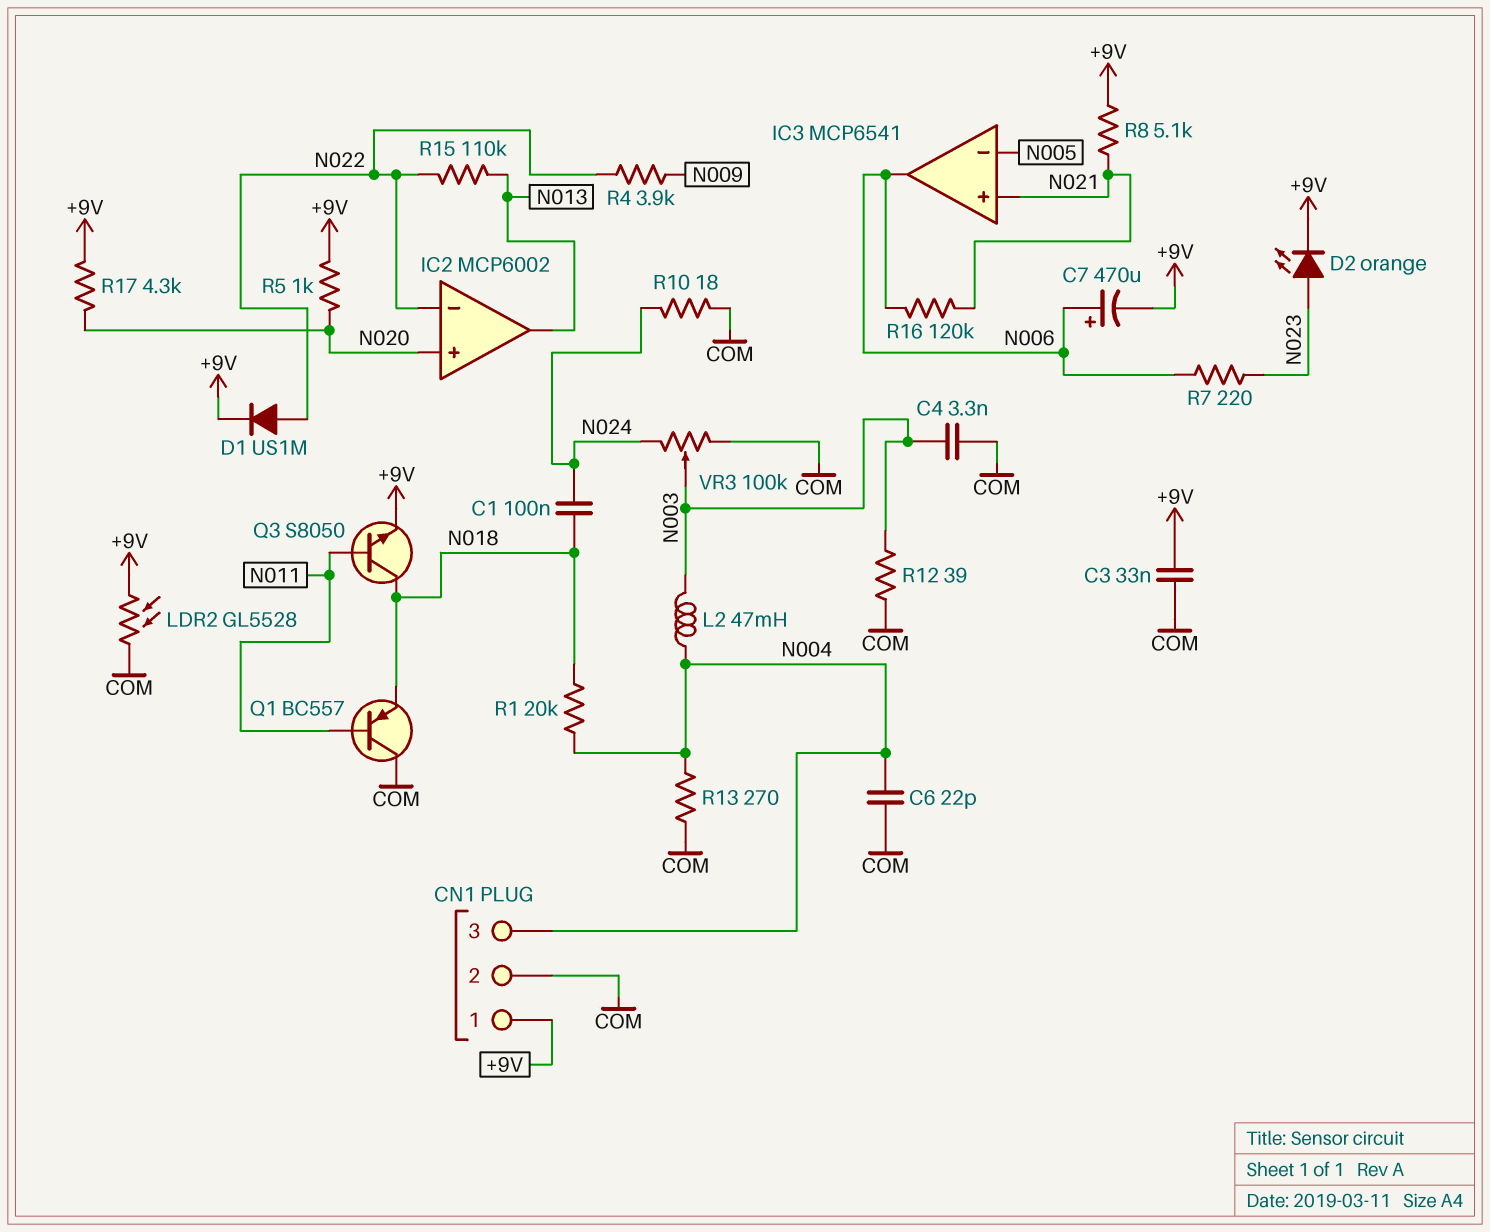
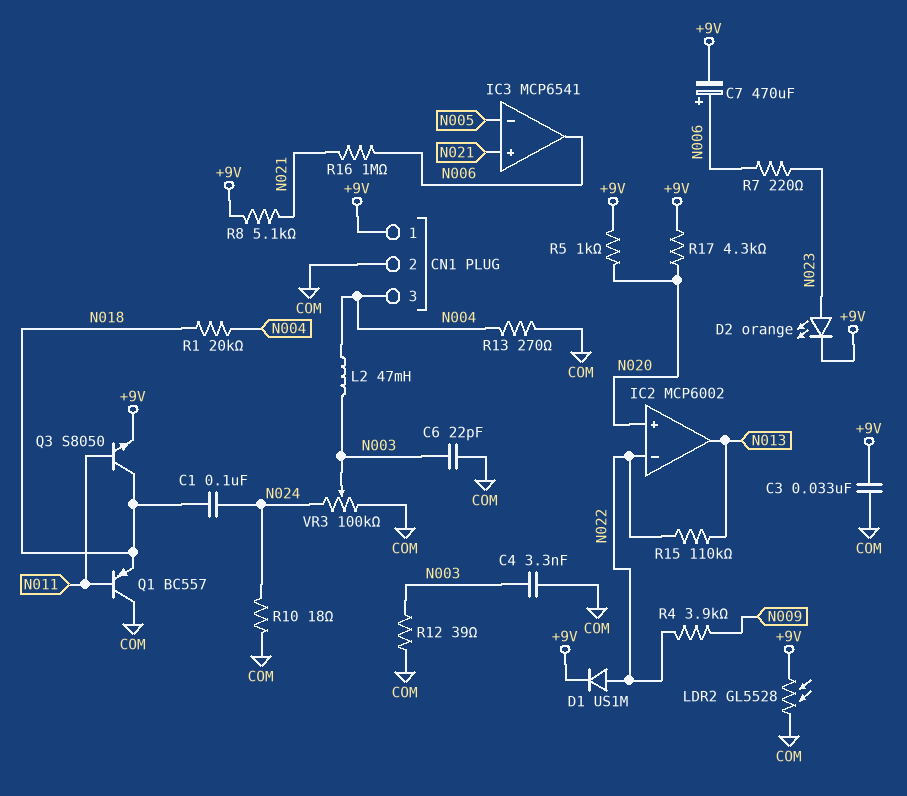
C6: 22pF (COM, N004) -> 22pF (COM, N003)
R16: 120k (N006, N021) -> 1M (N006, N021)

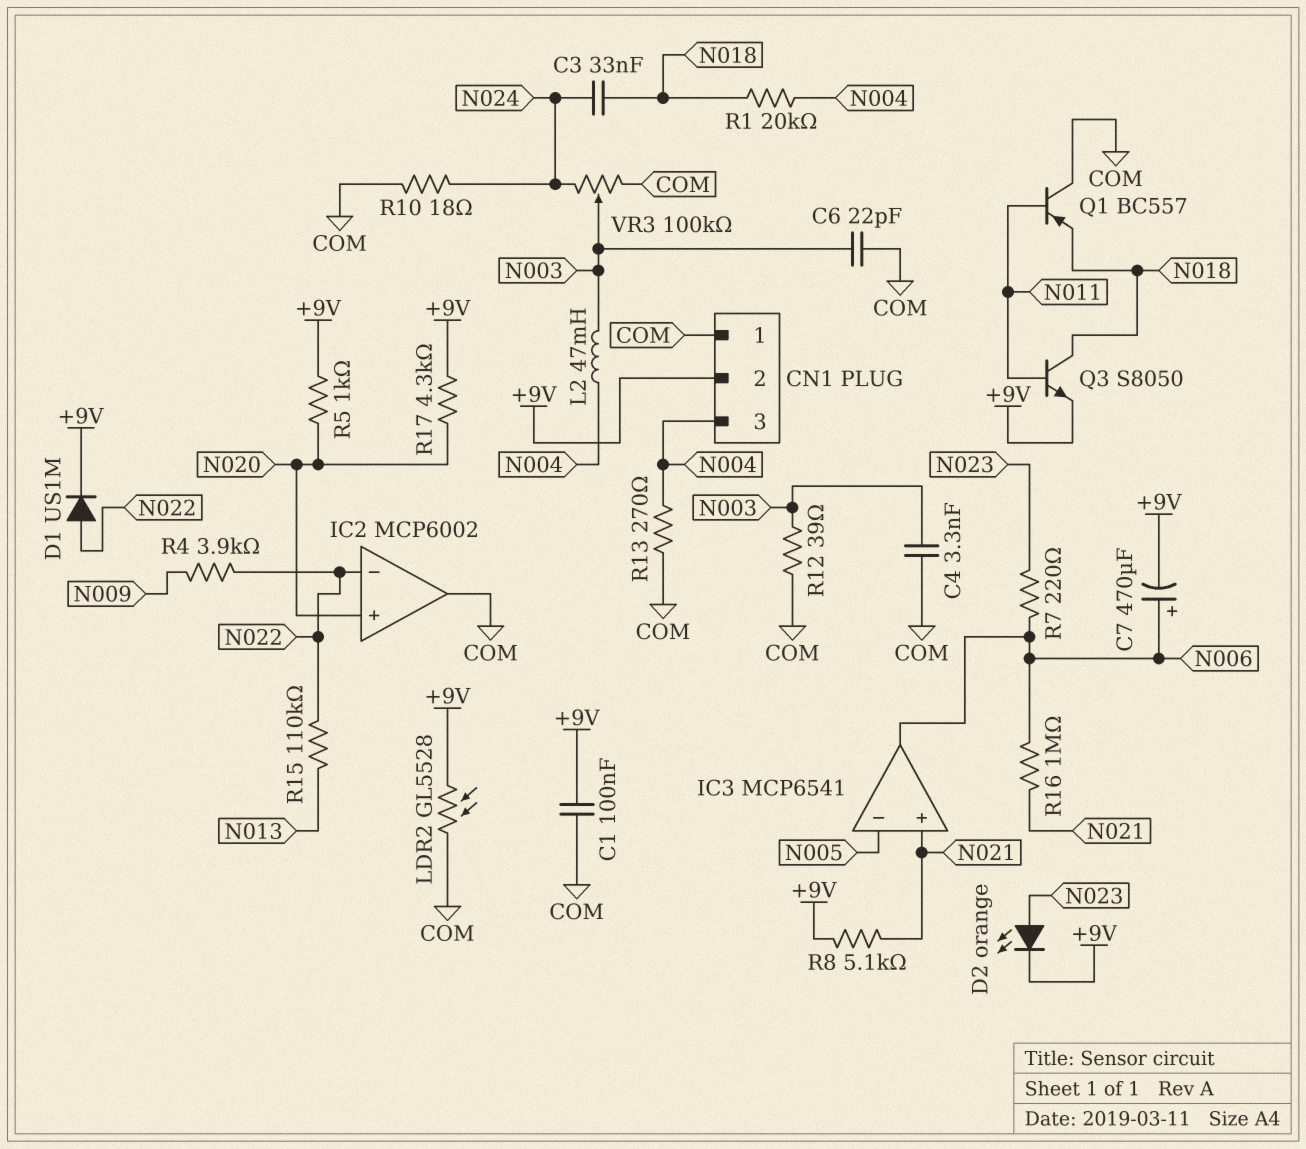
C1: 100nF (N018, N024) -> 100nF (+9V, COM)
C3: 33nF (+9V, COM) -> 33nF (N018, N024)
CN1 pin 1: +9V -> COM
CN1 pin 2: COM -> +9V
IC2 pin out: N013 -> COM

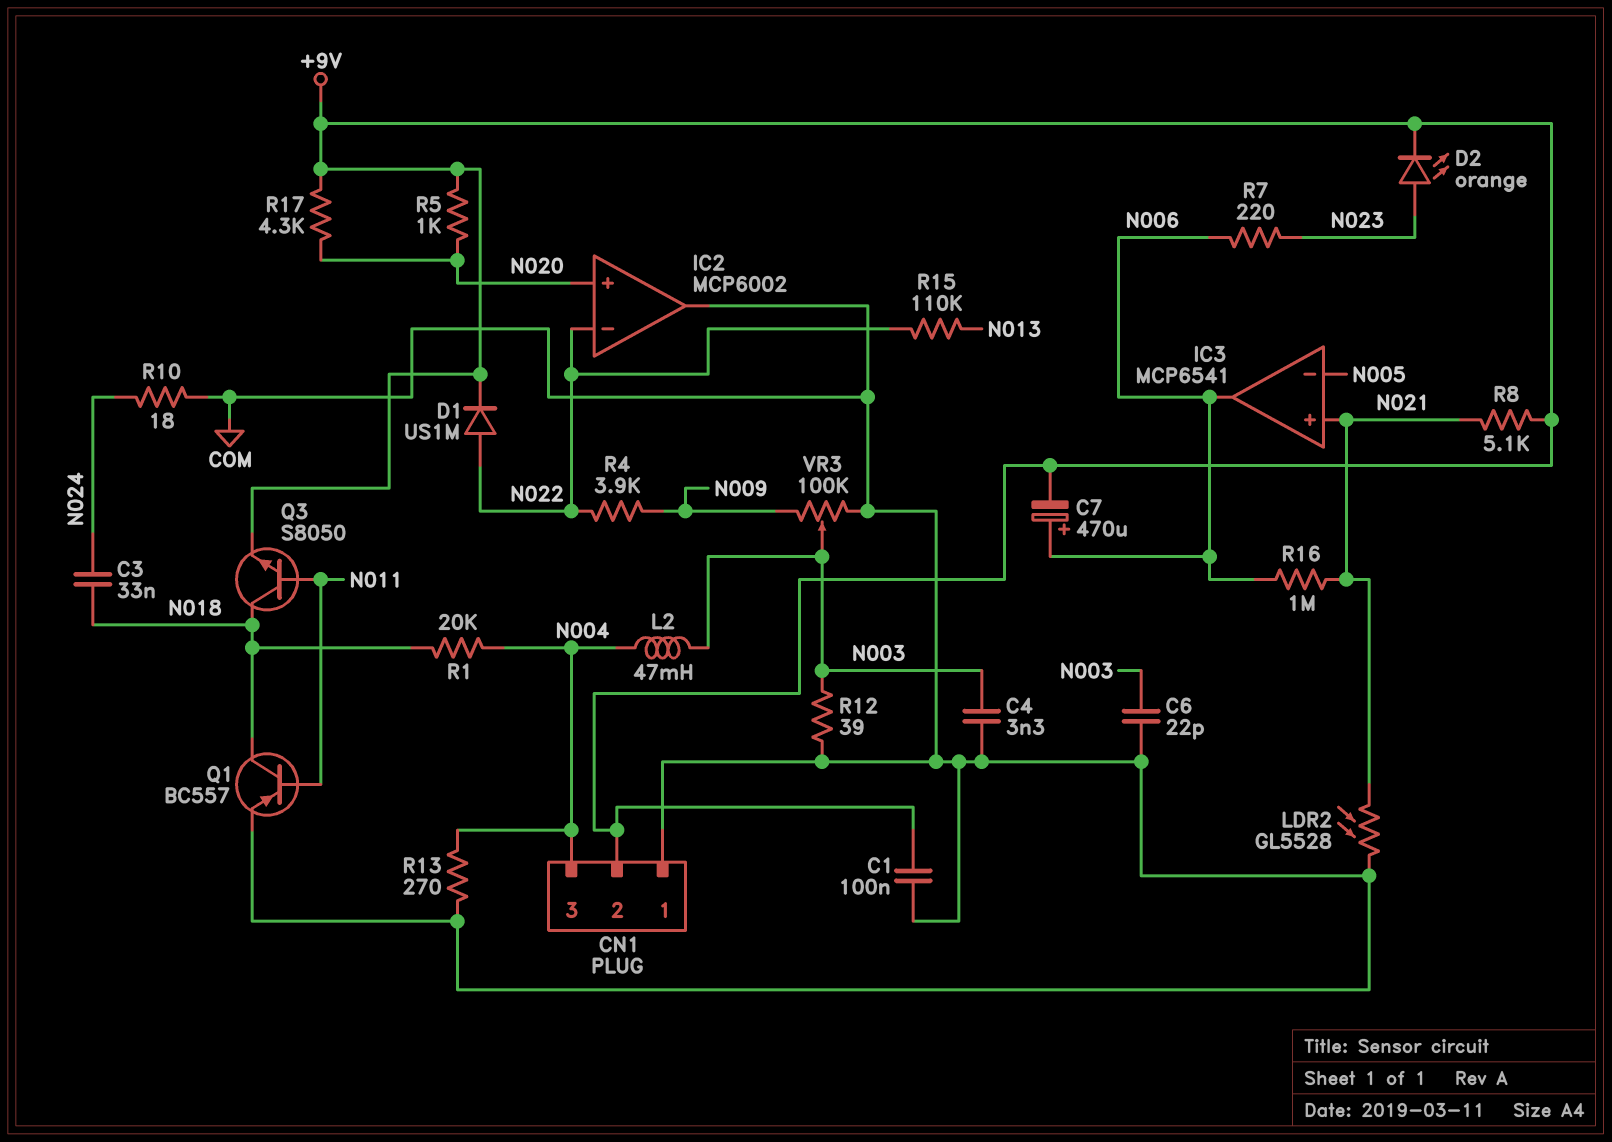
LDR2: GL5528 (+9V, COM) -> GL5528 (COM, N021)
Q1: PNP BC557 (B N011, C COM, E N018) -> PNP BC557 (B N011, C N018, E COM)
VR3: 100k (COM, N024, wiper N003) -> 100k (COM, N009, wiper N003)

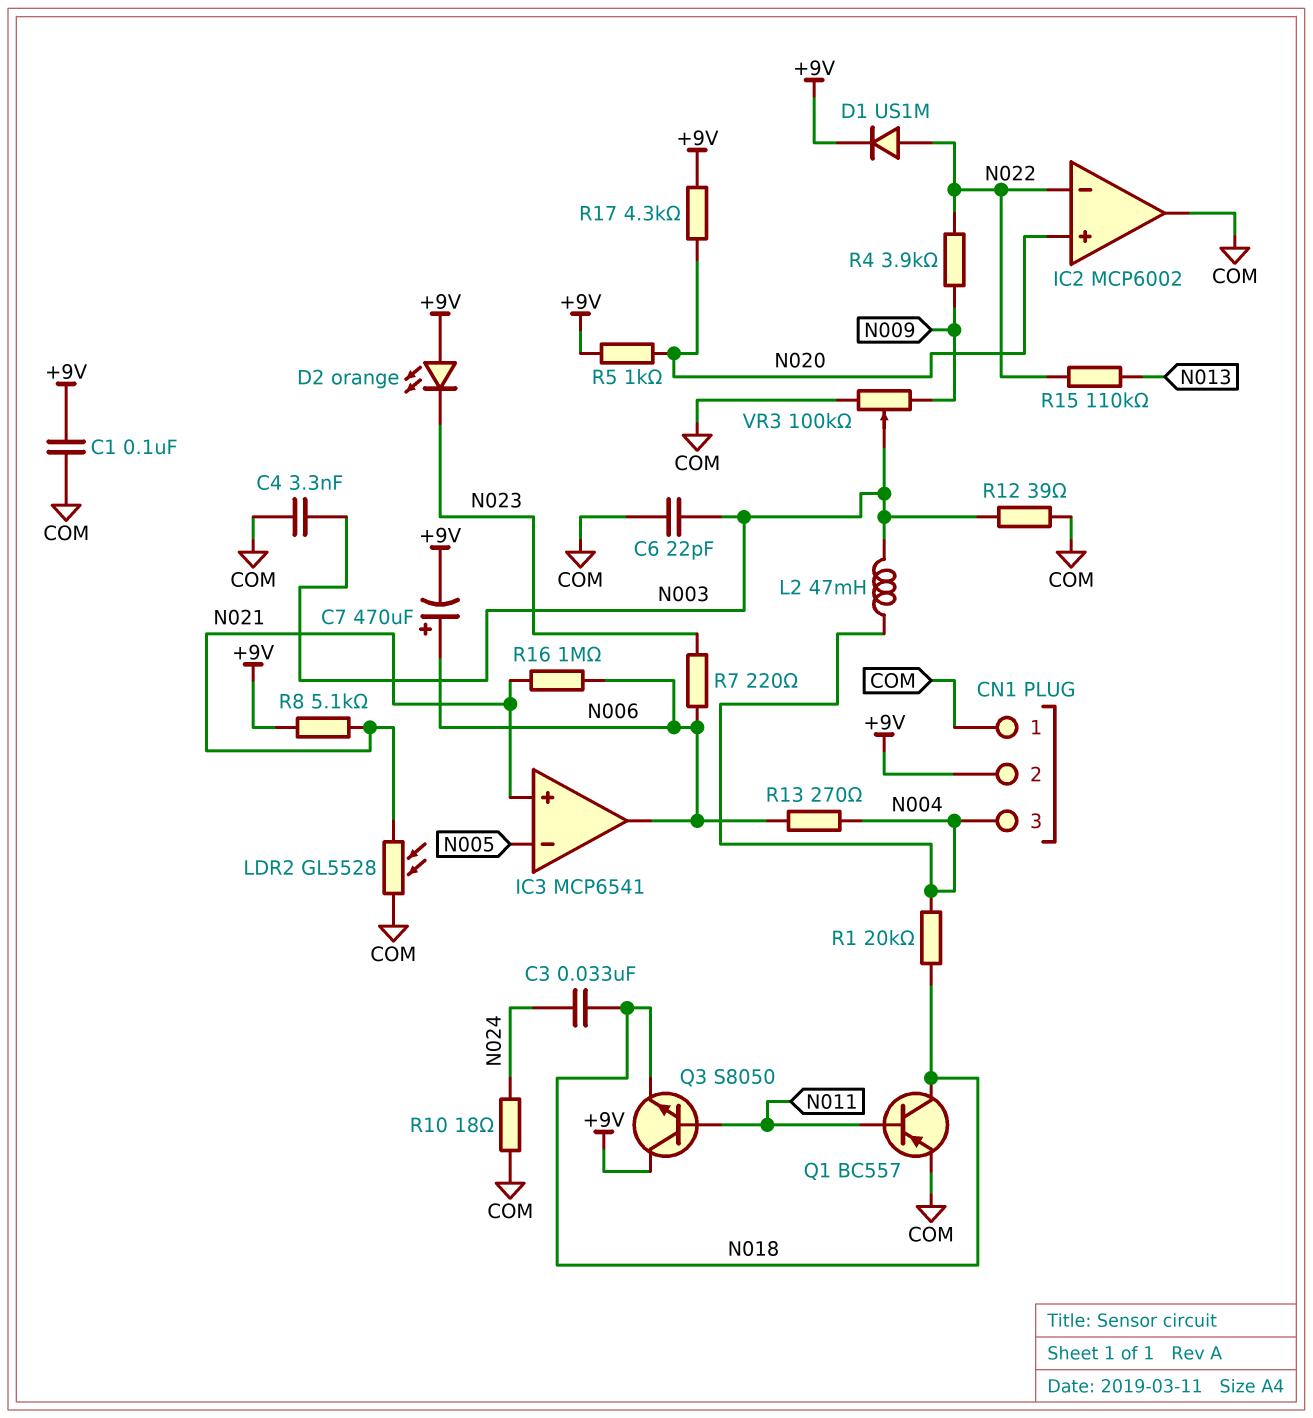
D2: LED orange (A N023, K +9V) -> LED orange (A +9V, K N023)
Q3: NPN S8050 (B N011, C N018, E +9V) -> NPN S8050 (B N011, C +9V, E N018)
R13: 270 (COM, N004) -> 270 (N004, N006)

